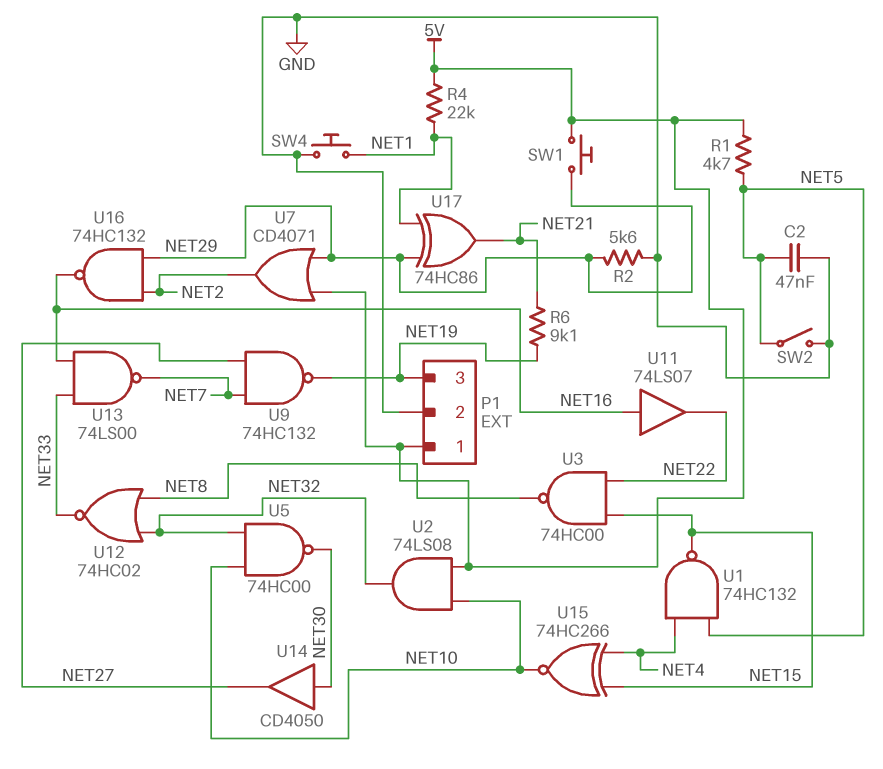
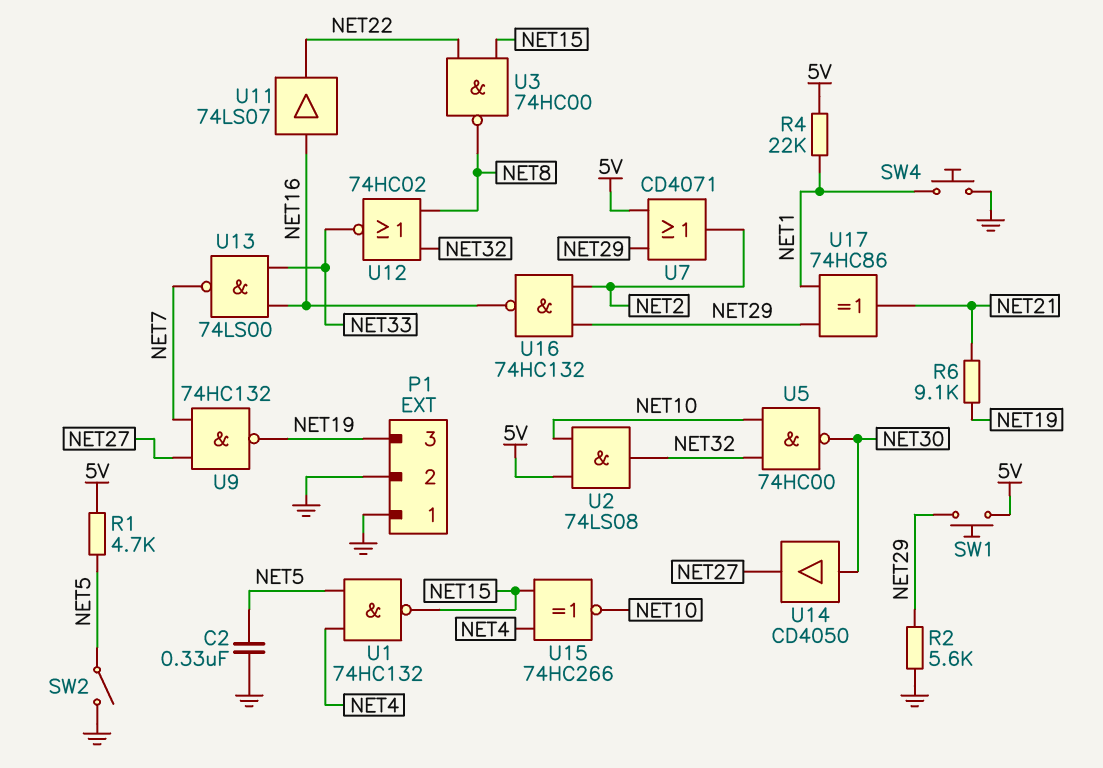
C2: 47nF (GND, NET5) -> 330nF (GND, NET5)
P1 pin 1: 5V -> GND

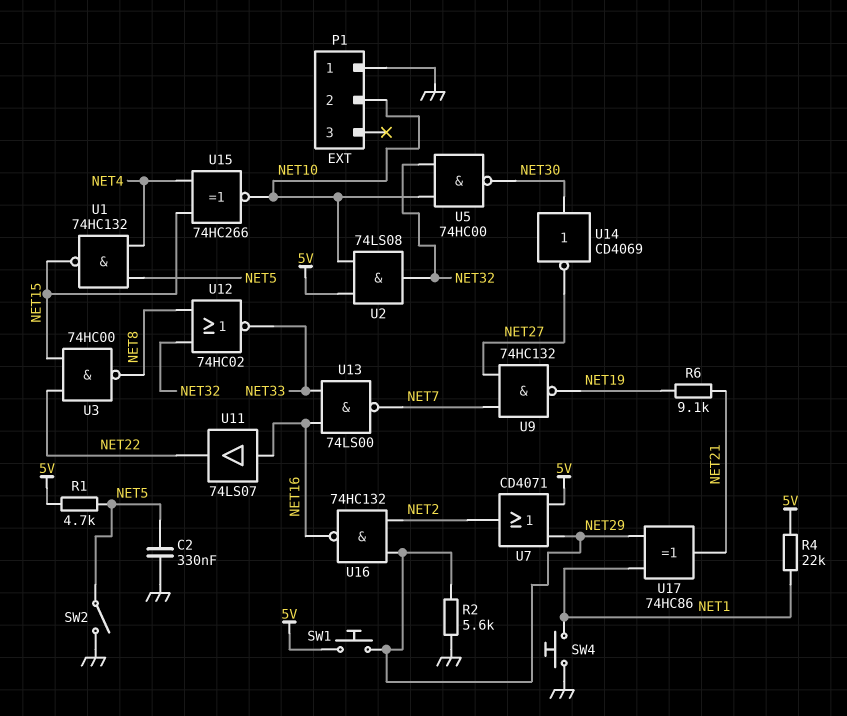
P1 pin 2: GND -> NET10
P1 pin 3: NET19 -> none
U14: buffer CD4050 (in NET30, out NET27) -> NOT CD4069 (in NET30, out NET27)

